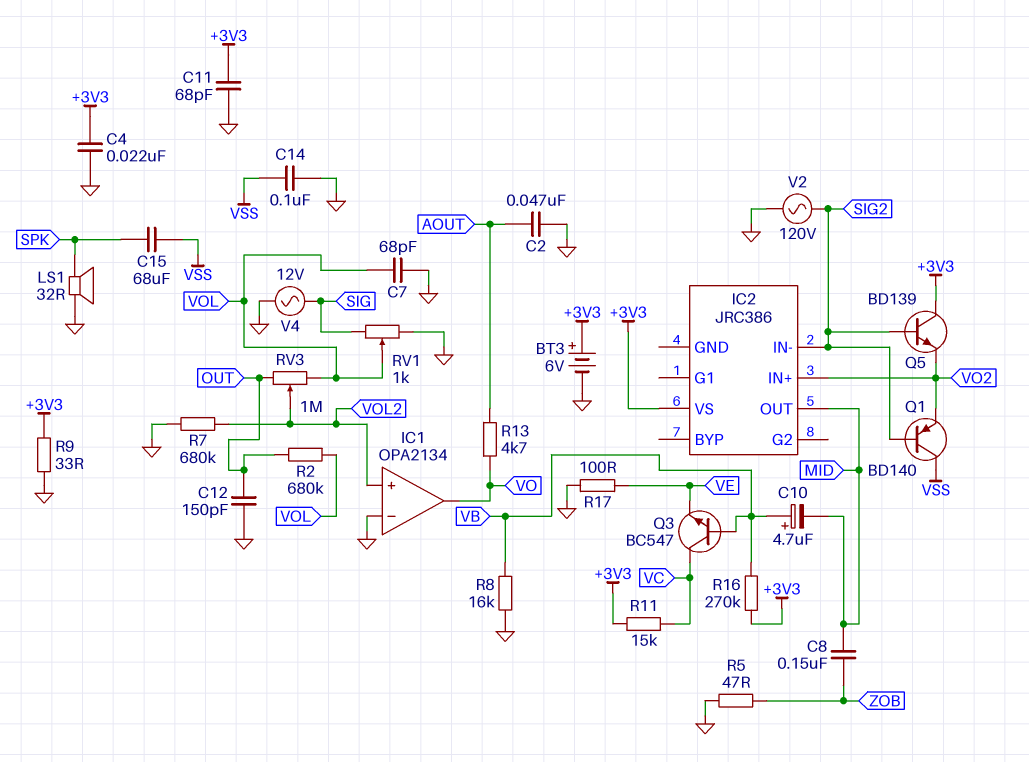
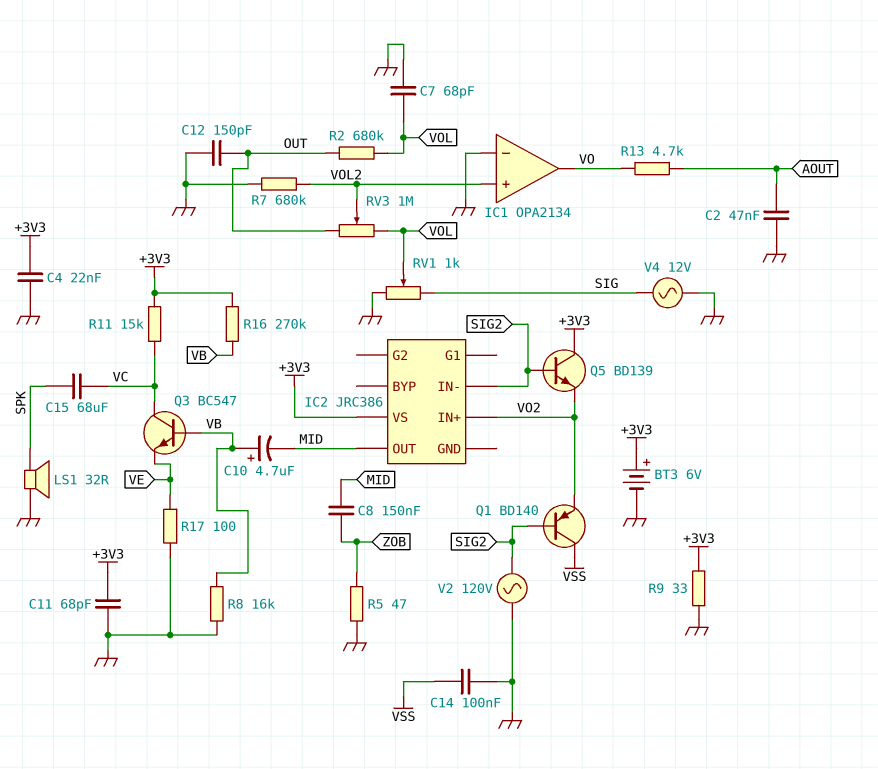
C15: 68uF (SPK, VSS) -> 68uF (SPK, VC)

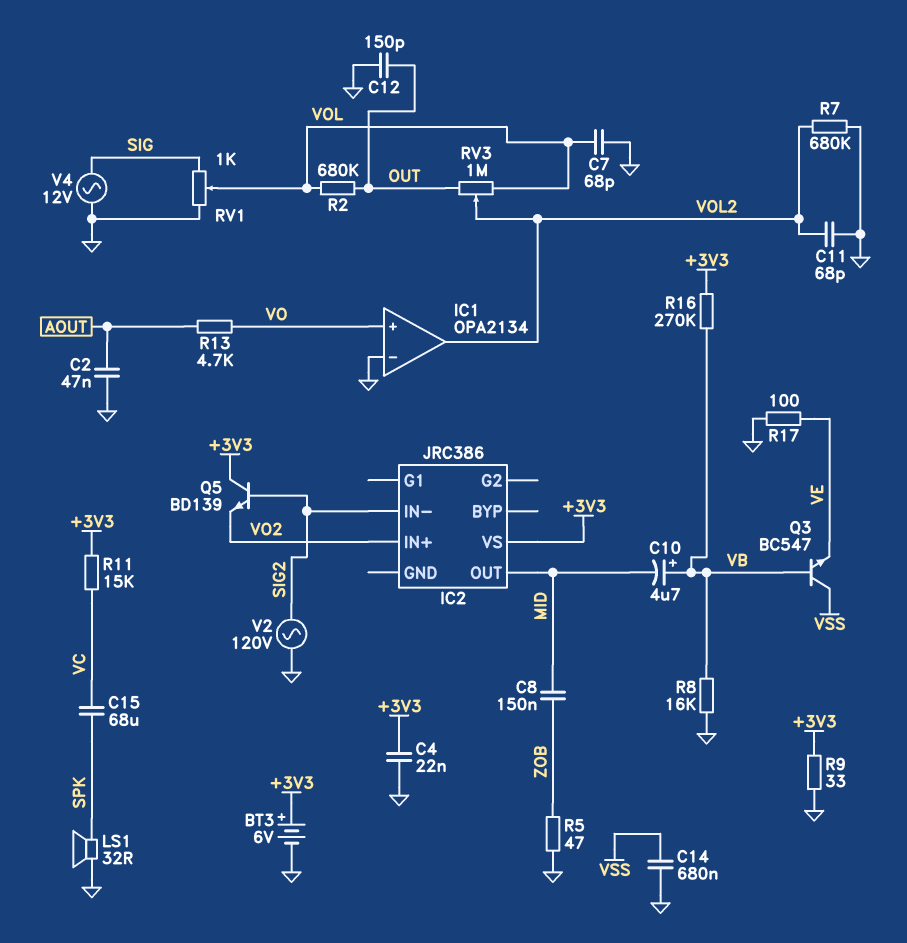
C11: 68pF (+3V3, GND) -> 68pF (GND, VOL2)
C14: 100nF (GND, VSS) -> 680nF (GND, VSS)
IC1 pin in+: VOL2 -> VO
IC1 pin out: VO -> VOL2
Q1: PNP BD140 (B SIG2, C VSS, E VO2) -> none
Q3: NPN BC547 (B VB, C VC, E VE) -> NPN BC547 (B VB, C VSS, E VE)

